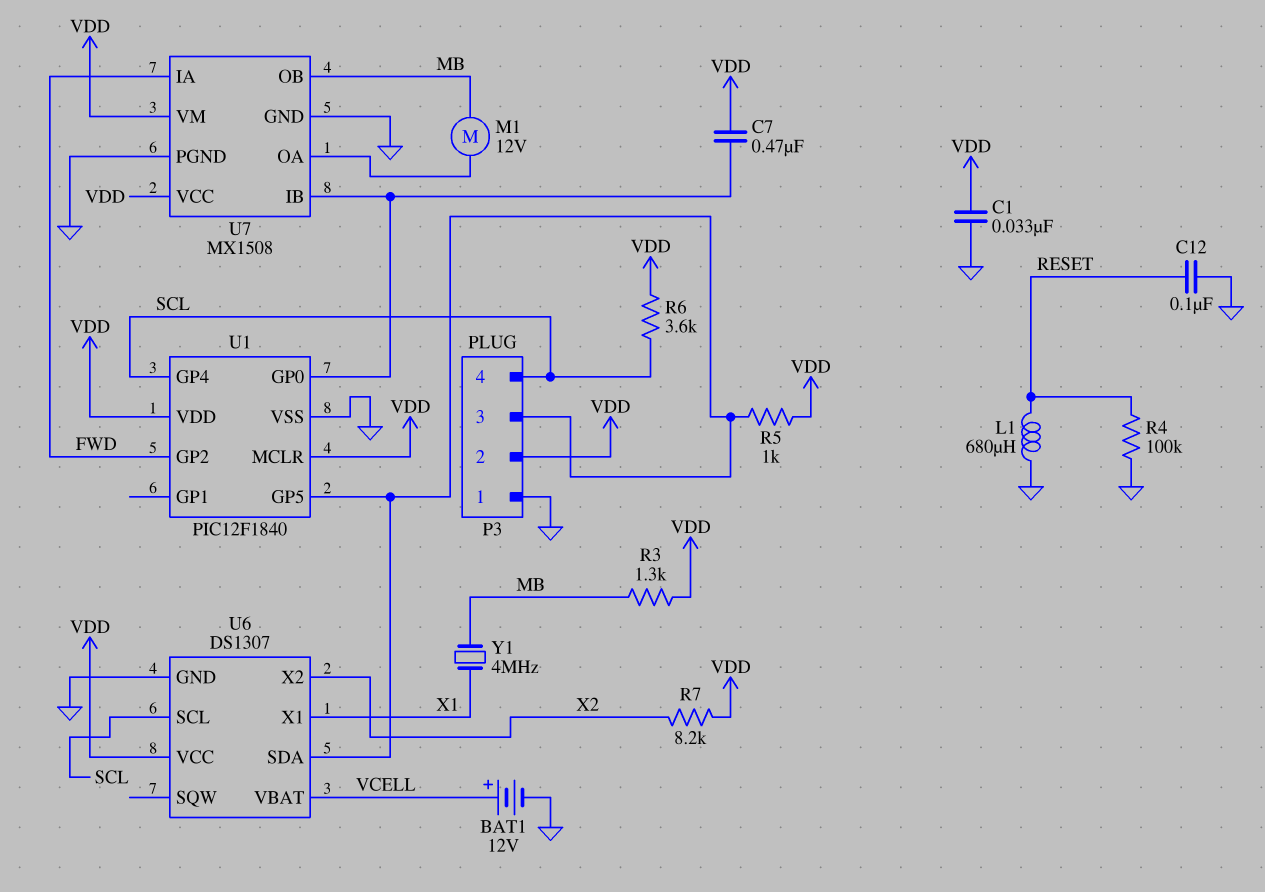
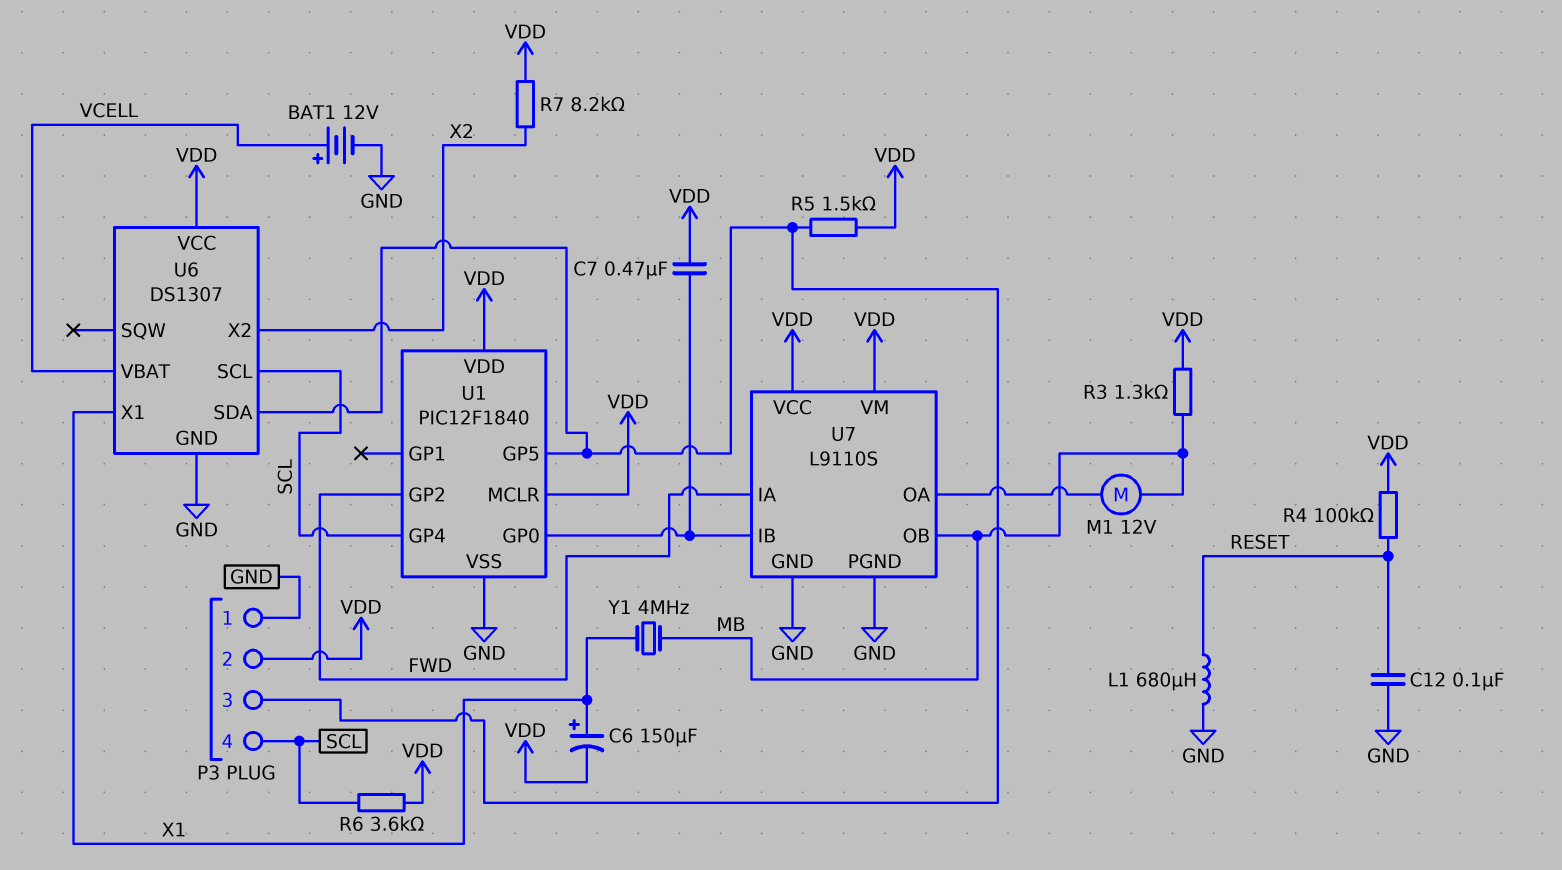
C1: 33nF (GND, VDD) -> none
C6: none -> 150uF (plus X1, minus VDD)
R4: 100k (GND, RESET) -> 100k (RESET, VDD)
R5: 1k (P3/3, VDD) -> 1.5k (P3/3, VDD)
U7: MX1508 -> L9110S

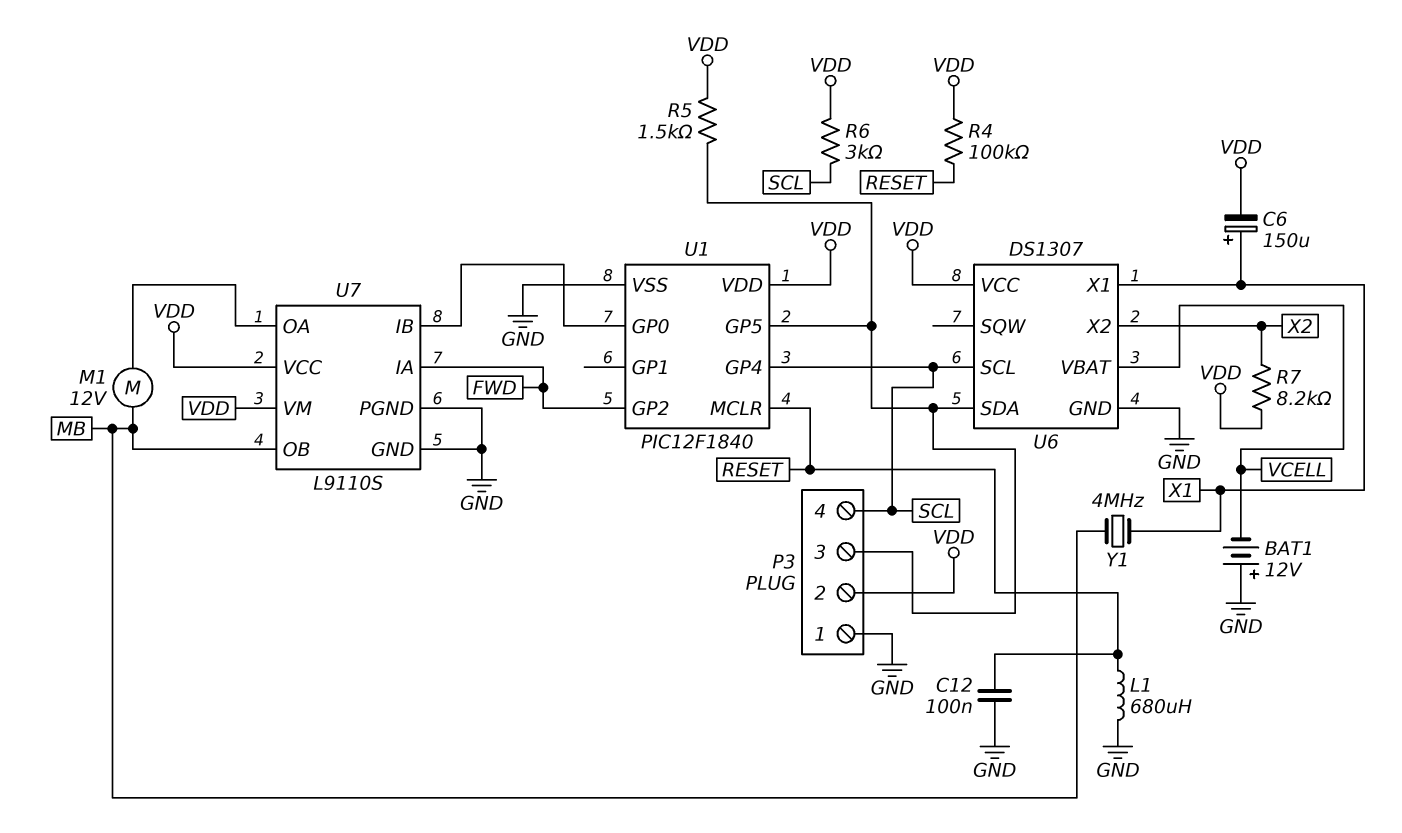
BAT1: 12V (plus VCELL, minus GND) -> 12V (plus GND, minus VCELL)
C7: 470nF (U1/GP0, VDD) -> none
R3: 1.3k (MB, VDD) -> none
R6: 3.6k (SCL, VDD) -> 3k (SCL, VDD)
U1 pin MCLR: VDD -> RESET

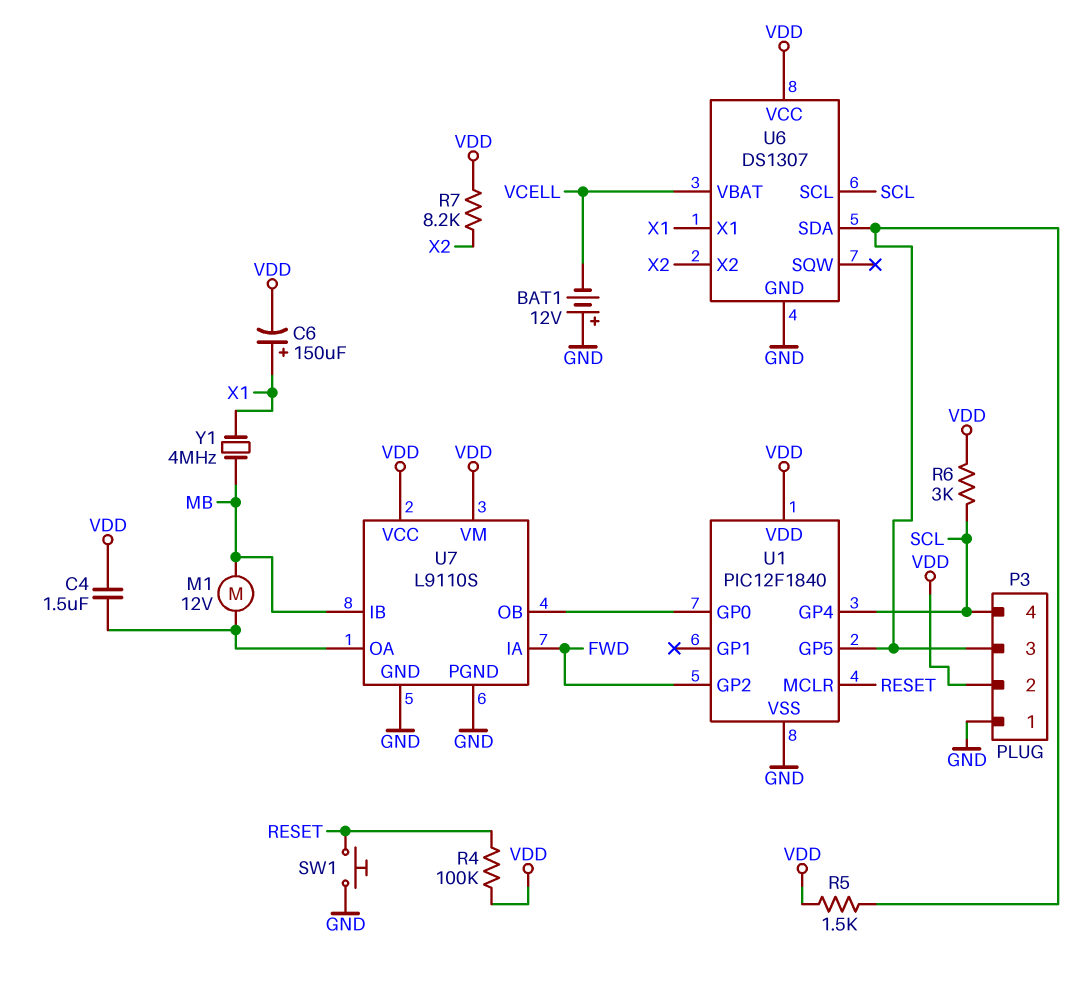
C4: none -> 1.5uF (U7/OA, VDD)
C12: 100nF (GND, RESET) -> none
L1: 680uH (GND, RESET) -> none
SW1: none -> button (GND, RESET)
U7 pin IB: U1/GP0 -> MB
U7 pin OB: MB -> U1/GP0

